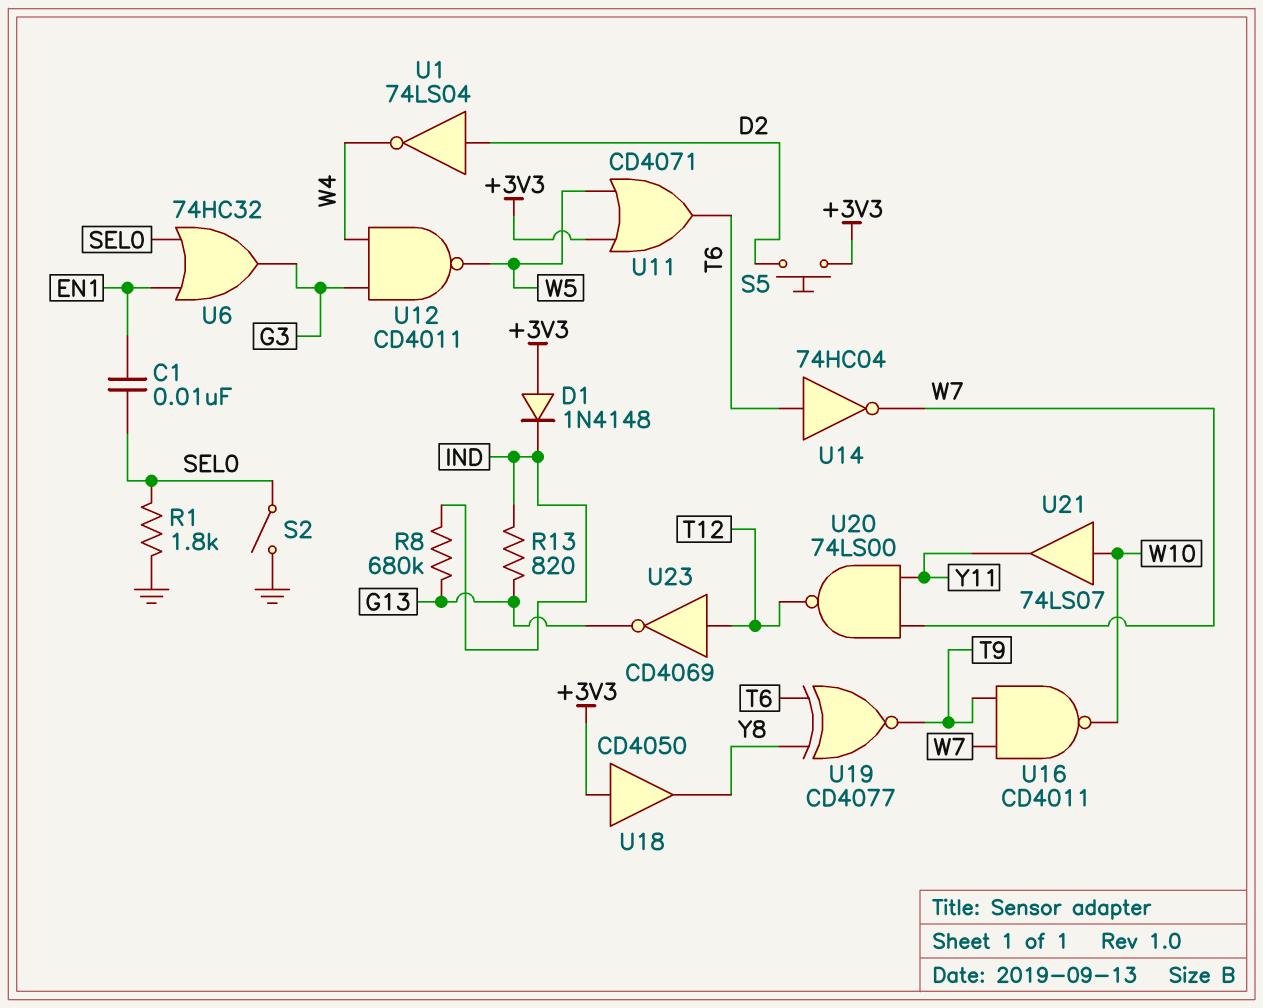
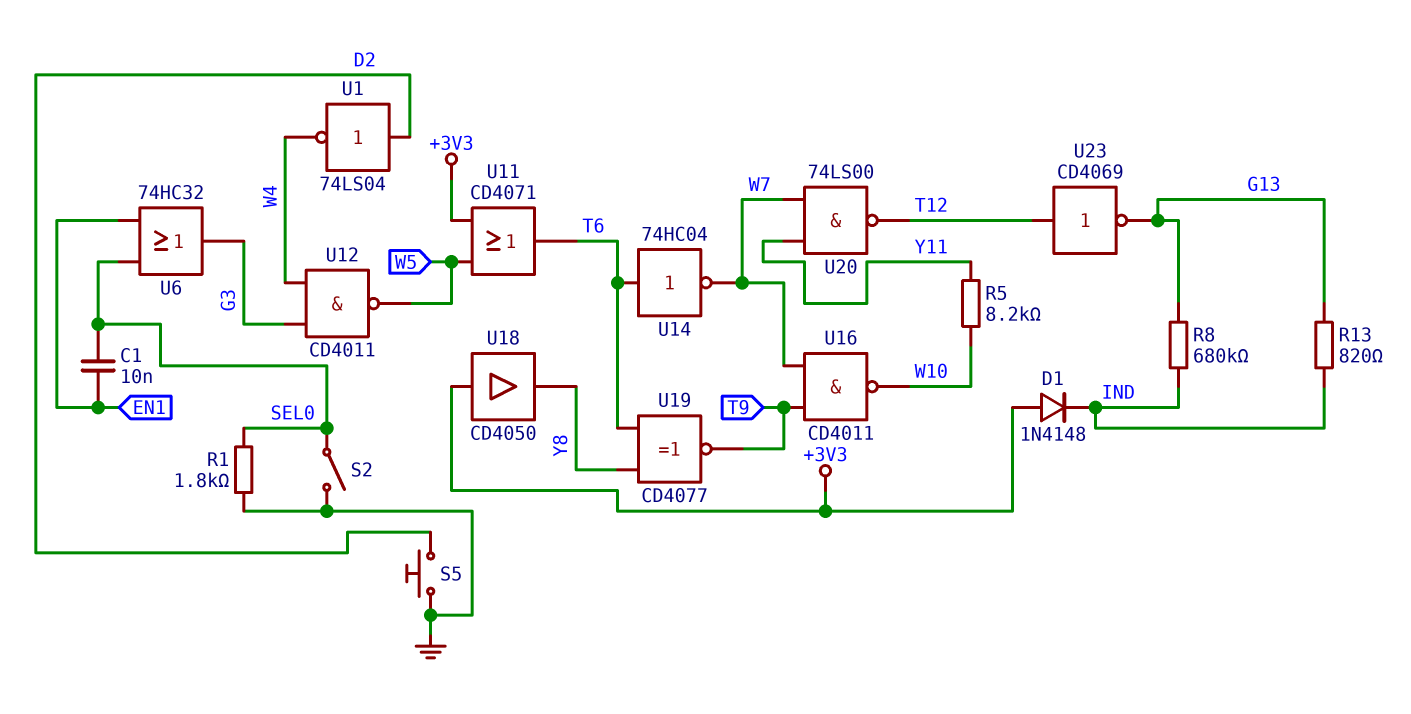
R5: none -> 8.2k (W10, Y11)
S5: button (+3V3, D2) -> button (D2, GND)
U21: buffer 74LS07 (in W10, out Y11) -> none

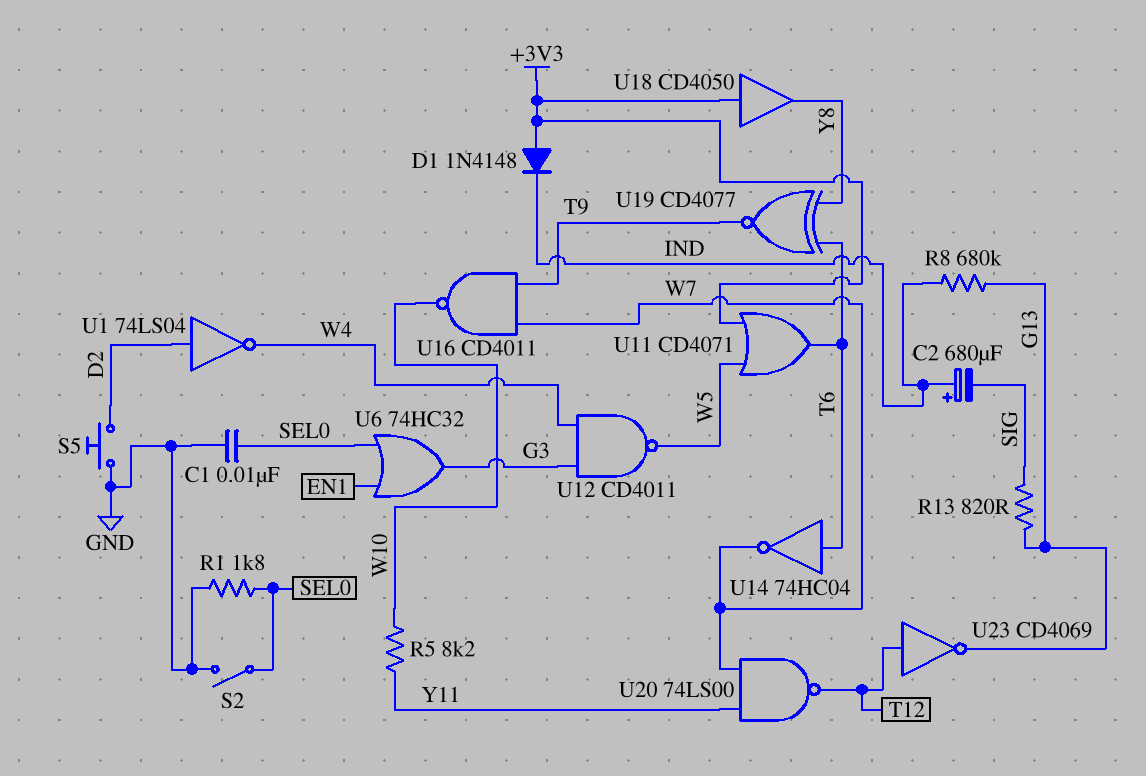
C1: 10nF (EN1, SEL0) -> 10nF (GND, SEL0)
C2: none -> 680uF (plus IND, minus SIG)
R13: 820 (G13, IND) -> 820 (G13, SIG)

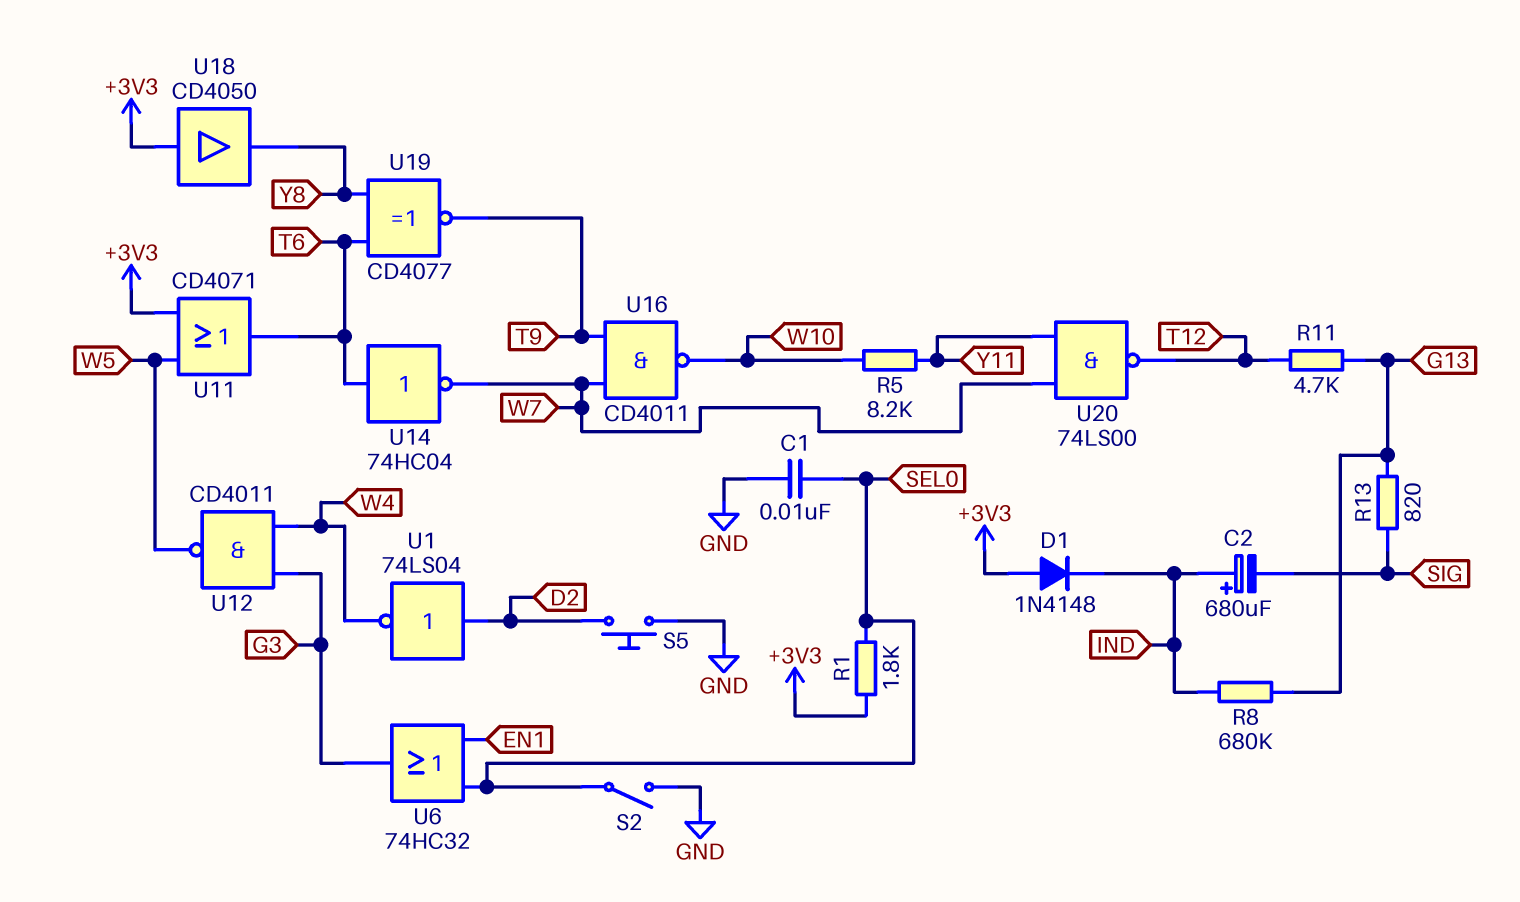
R1: 1.8k (GND, SEL0) -> 1.8k (+3V3, SEL0)
R11: none -> 4.7k (G13, T12)
U23: NOT CD4069 (in T12, out G13) -> none

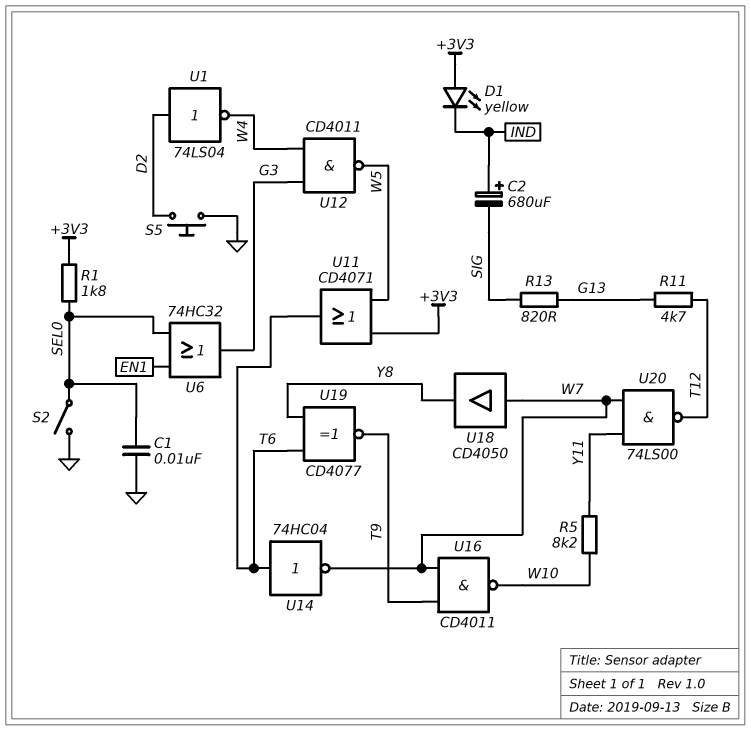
D1: diode 1N4148 (A +3V3, K IND) -> LED yellow (A +3V3, K IND)
R8: 680k (G13, IND) -> none
U18: buffer CD4050 (in +3V3, out Y8) -> buffer CD4050 (in W7, out Y8)

